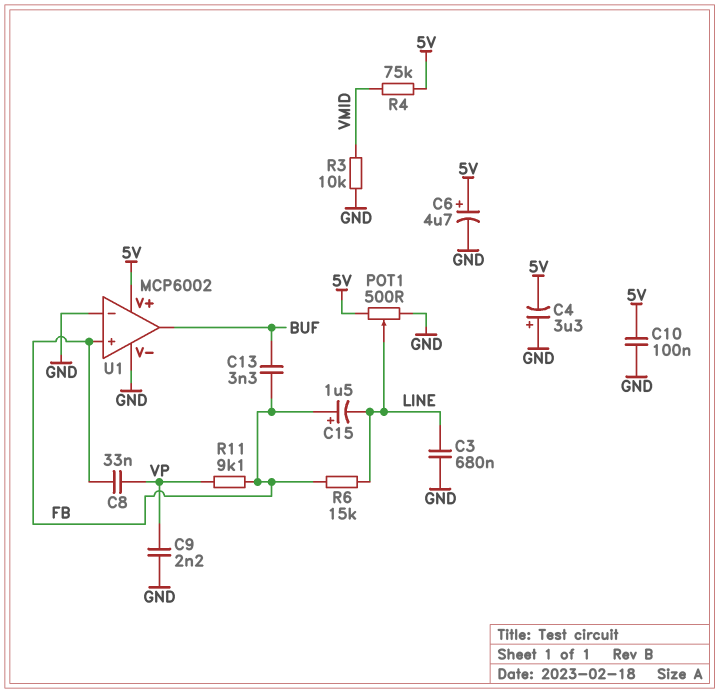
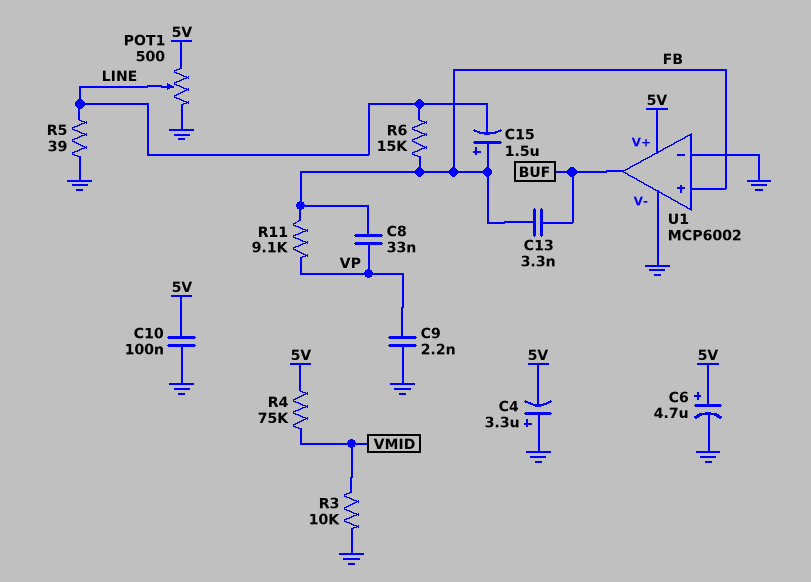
C3: 680nF (GND, LINE) -> none
R5: none -> 39 (GND, LINE)

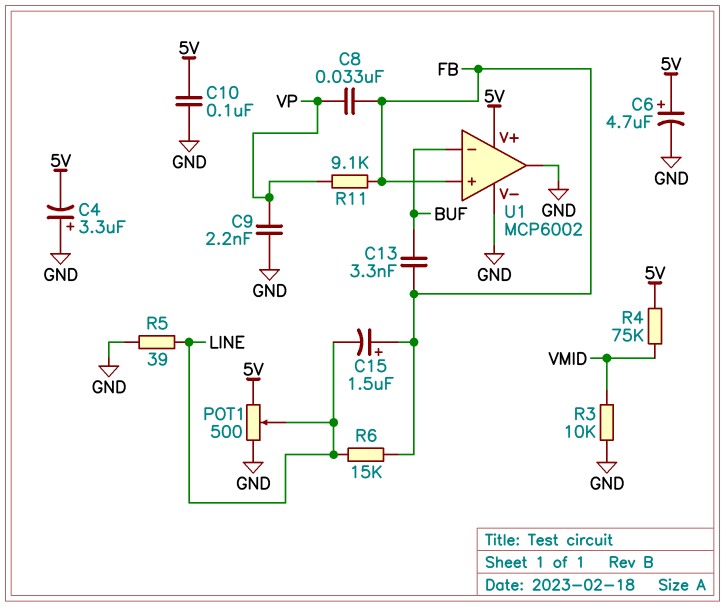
U1 pin in-: GND -> BUF
U1 pin out: BUF -> GND

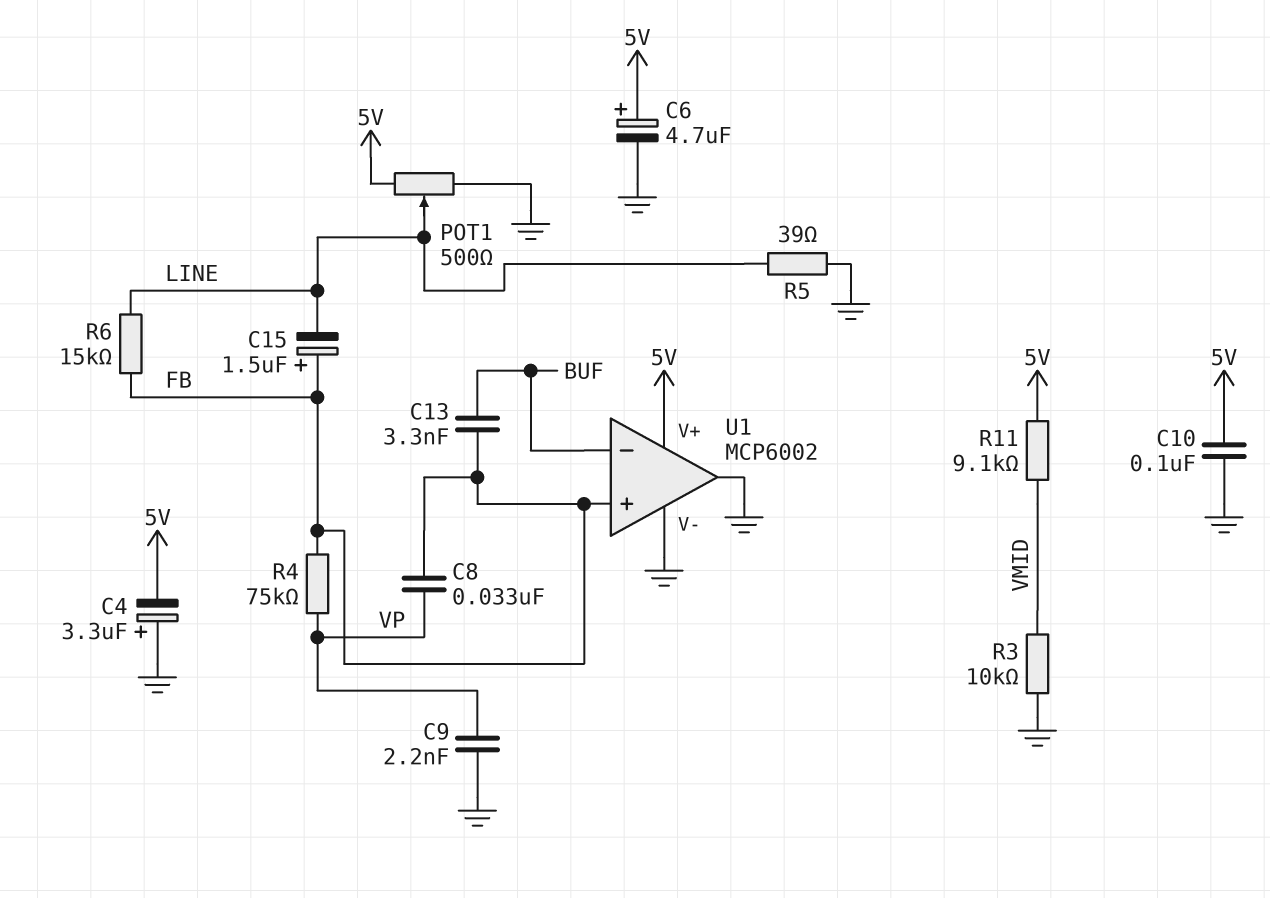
R4: 75k (5V, VMID) -> 75k (FB, VP)
R11: 9.1k (FB, VP) -> 9.1k (5V, VMID)

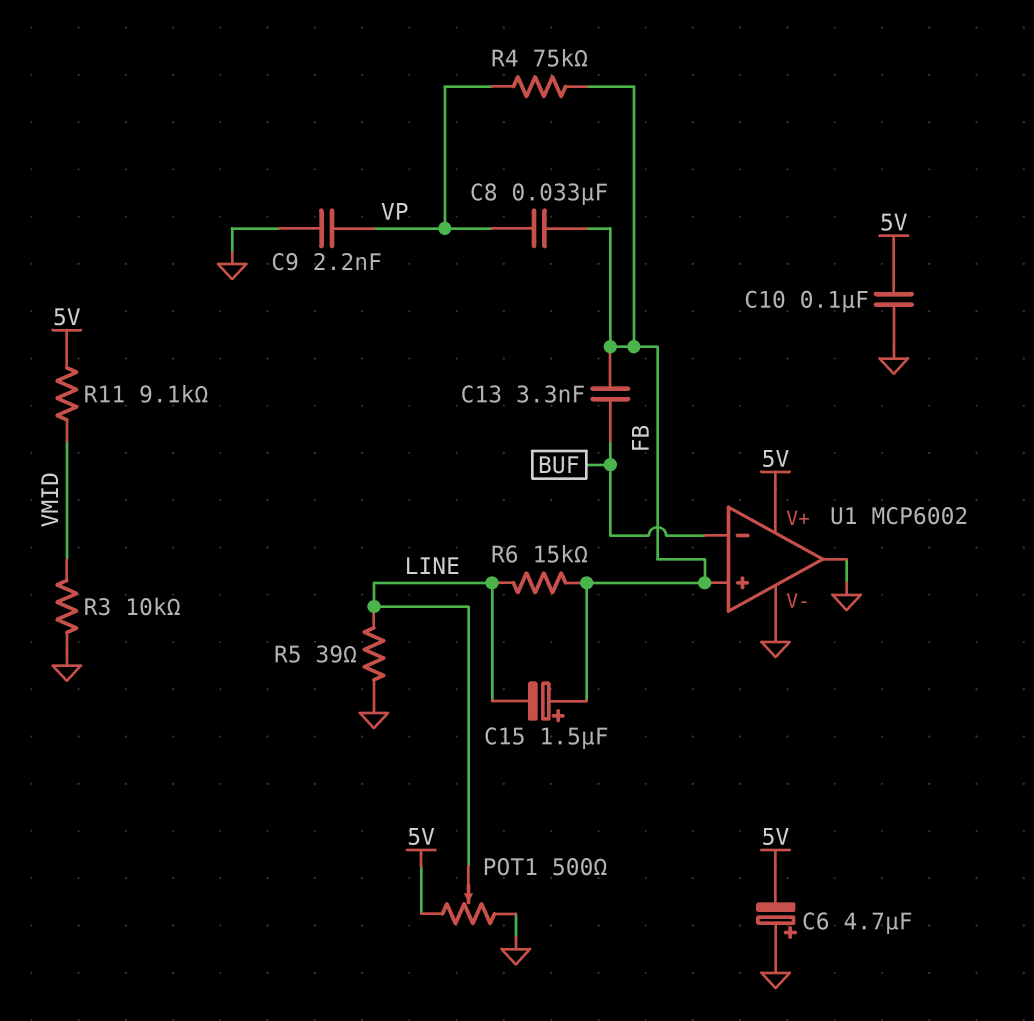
C4: 3.3uF (plus GND, minus 5V) -> none
C6: 4.7uF (plus 5V, minus GND) -> 4.7uF (plus GND, minus 5V)

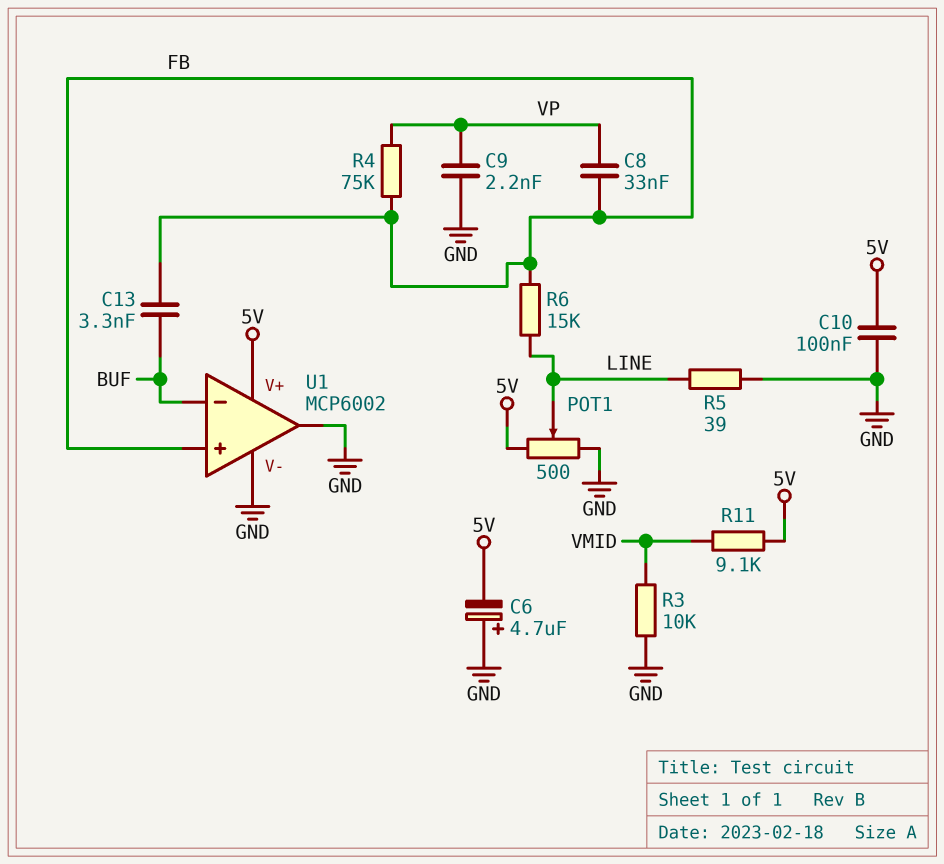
C15: 1.5uF (plus FB, minus LINE) -> none

